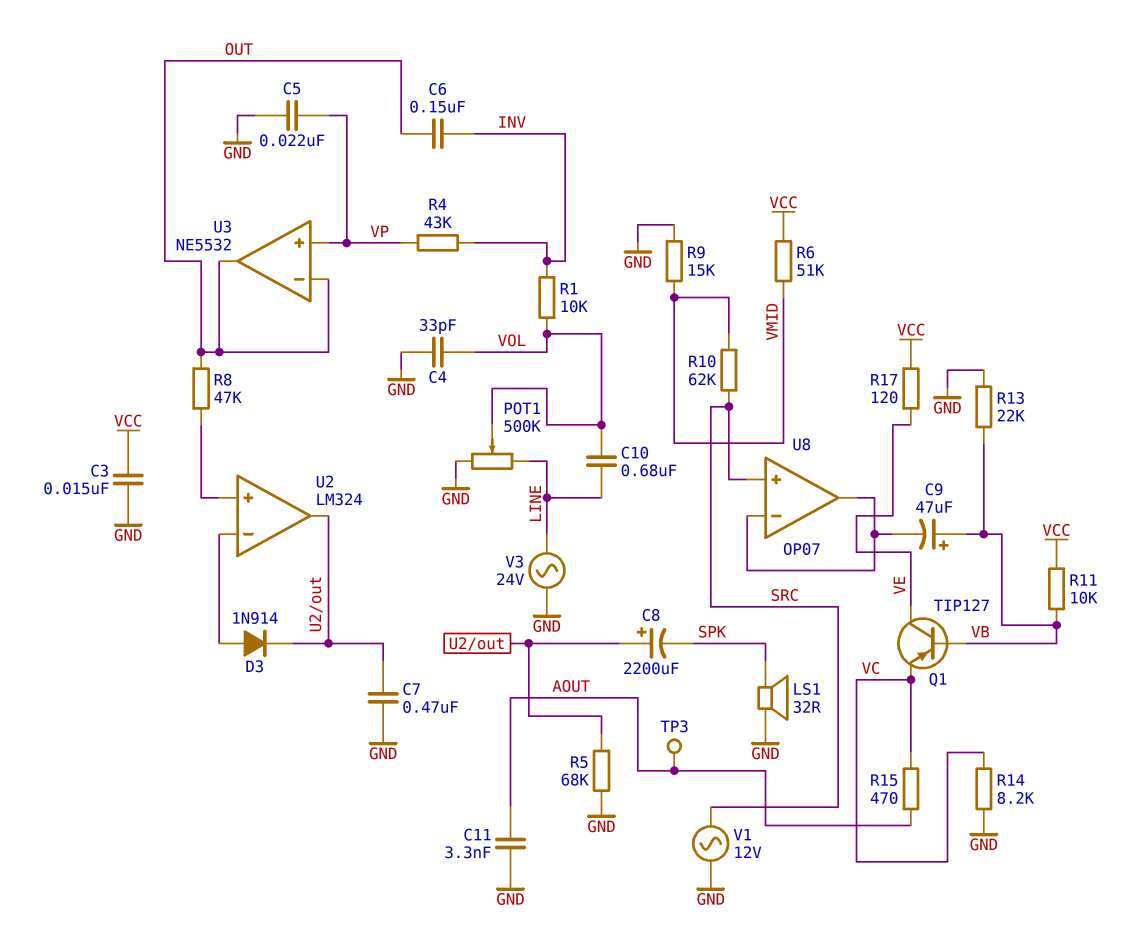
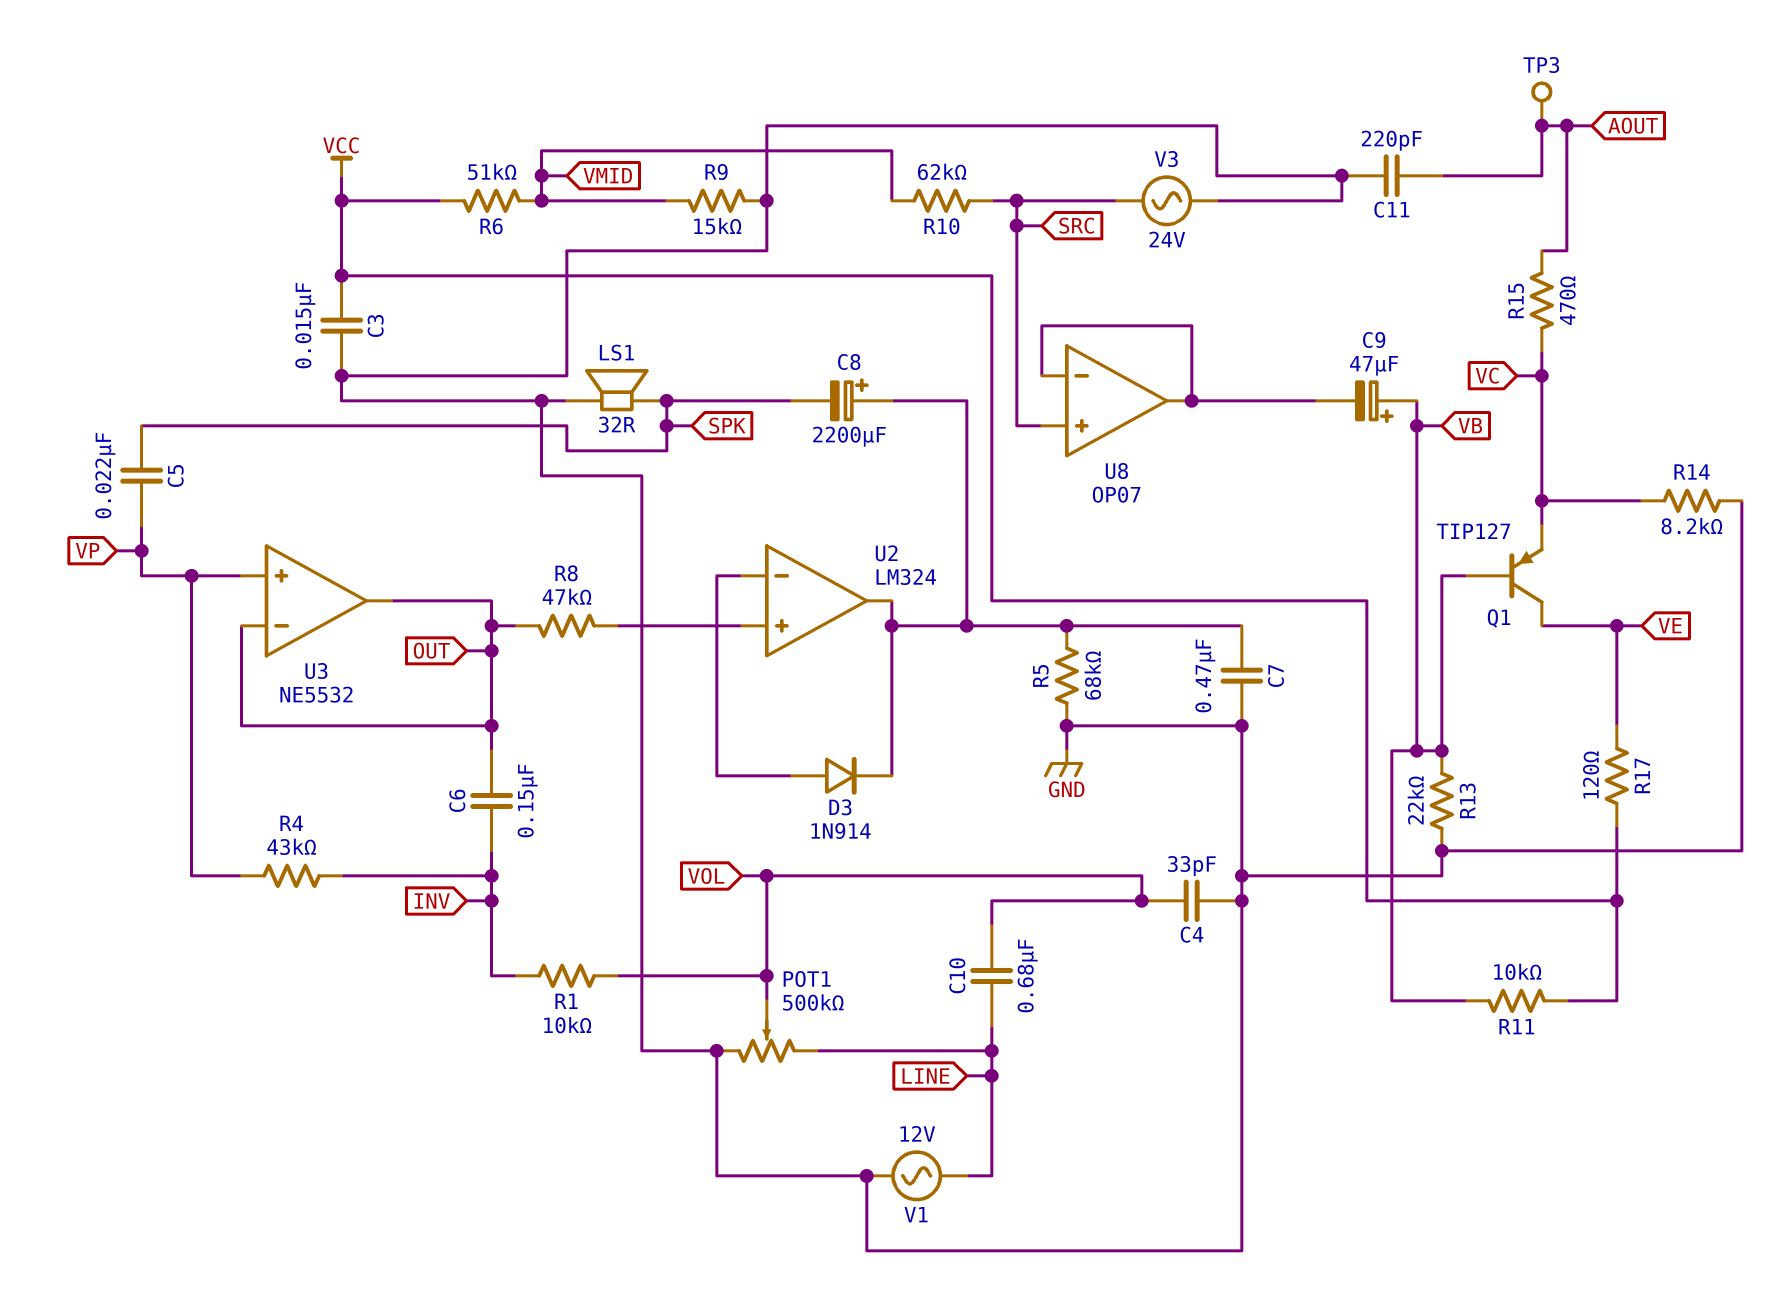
C5: 22nF (GND, VP) -> 22nF (SPK, VP)
C11: 3.3nF (AOUT, GND) -> 220pF (AOUT, GND)
V1: AC 12V (GND, SRC) -> AC 12V (GND, LINE)
V3: AC 24V (GND, LINE) -> AC 24V (GND, SRC)

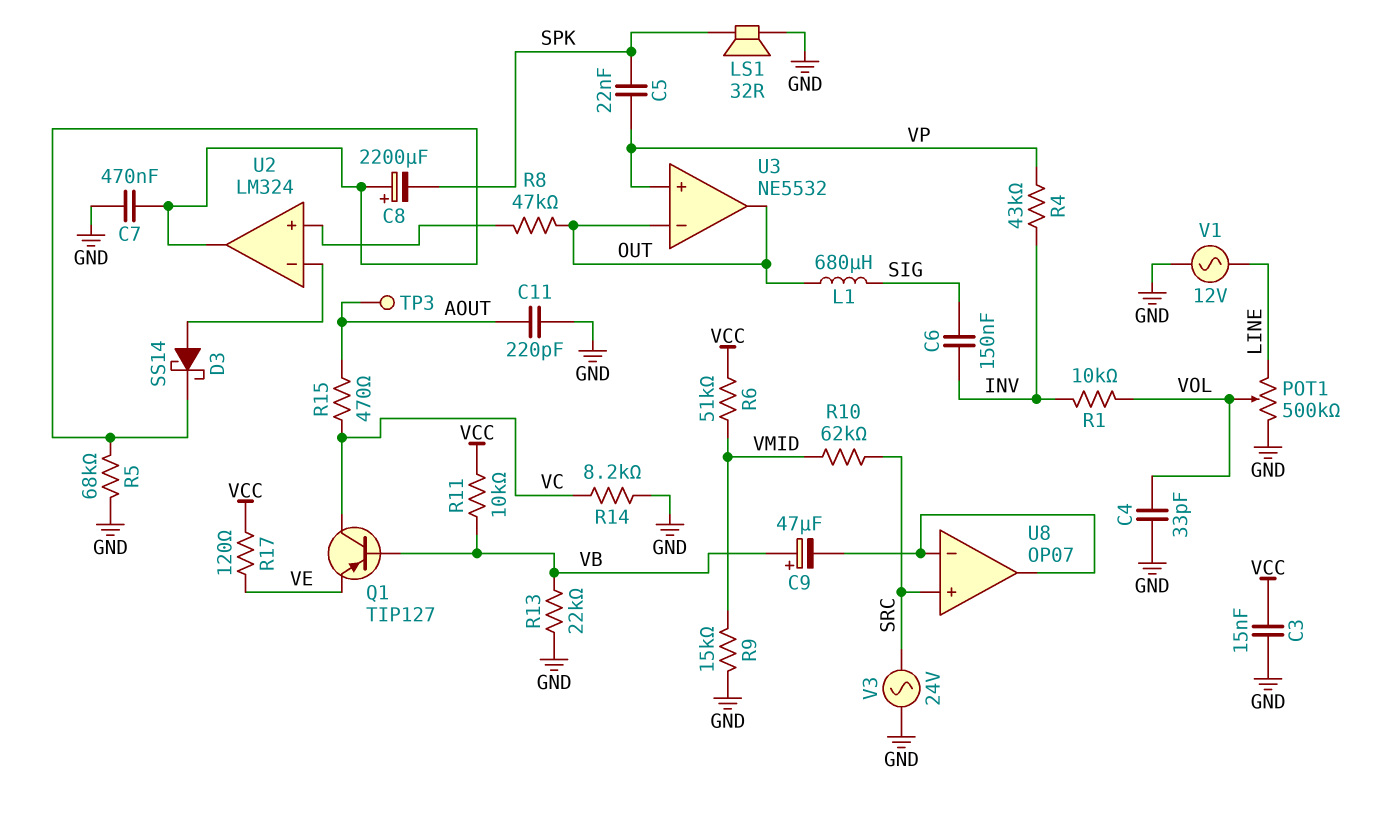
C6: 150nF (INV, OUT) -> 150nF (INV, SIG)
C10: 680nF (LINE, VOL) -> none
D3: diode 1N914 (A U2/in-, K U2/out) -> schottky SS14 (A U2/in-, K U2/out)
L1: none -> 680uH (OUT, SIG)
Q1: PNP TIP127 (B VB, C VE, E VC) -> PNP TIP127 (B VB, C VC, E VE)

